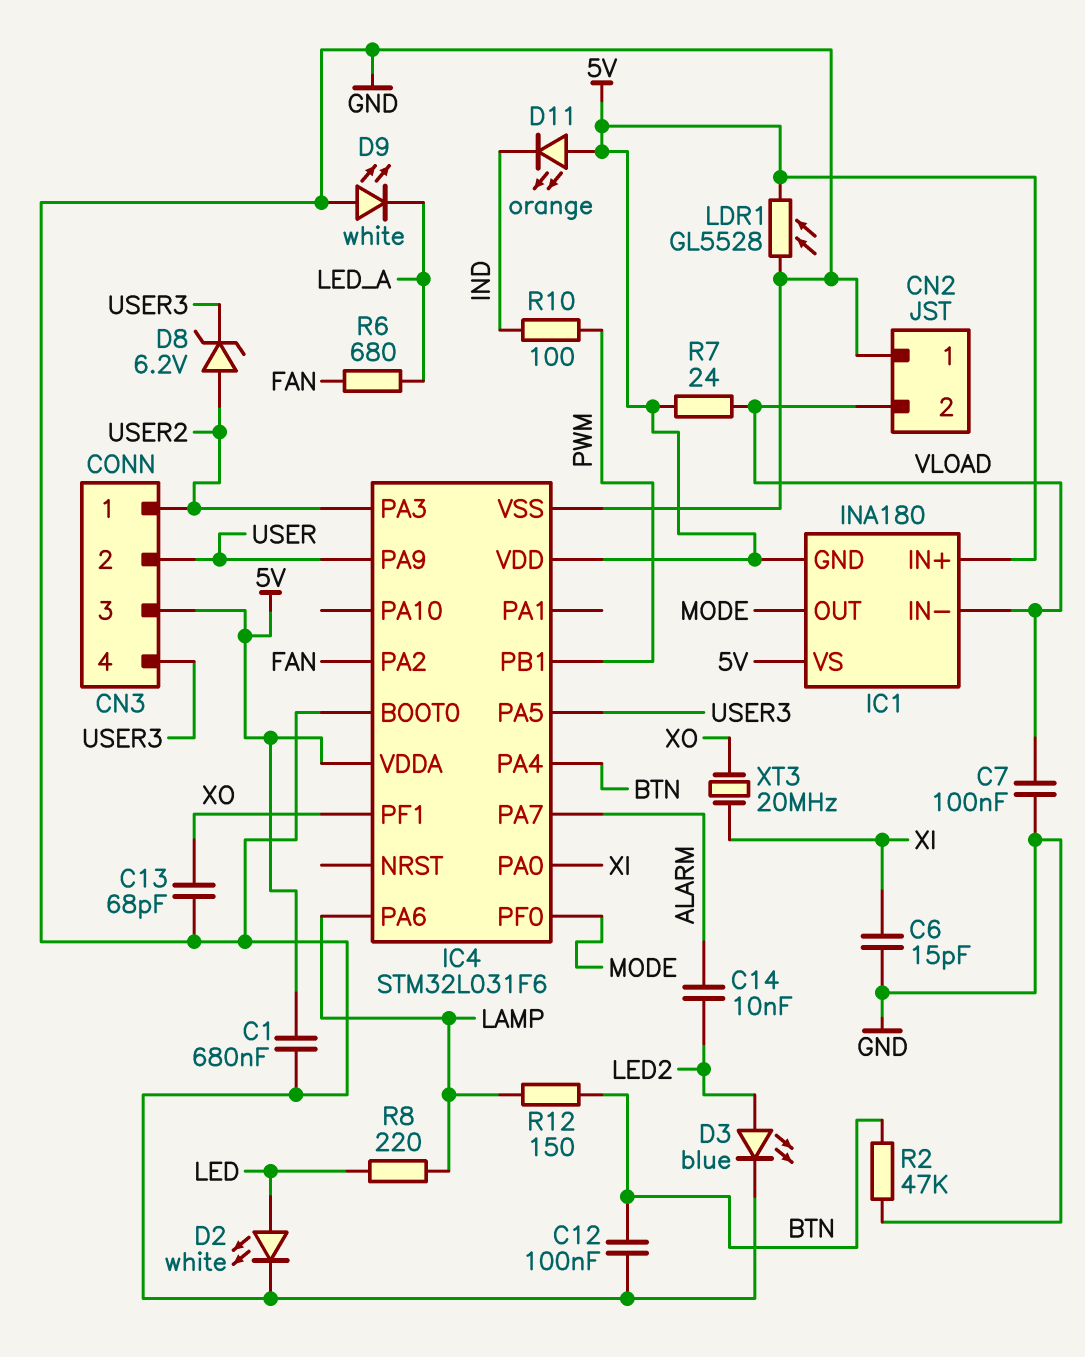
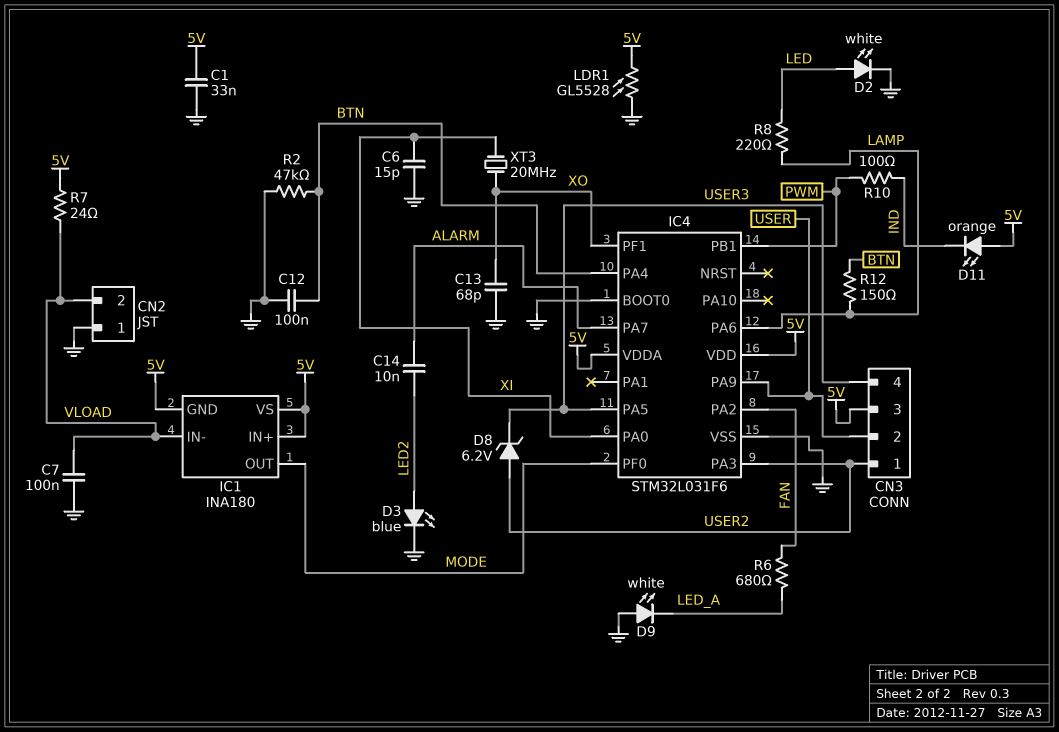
C1: 680nF (5V, GND) -> 33nF (5V, GND)

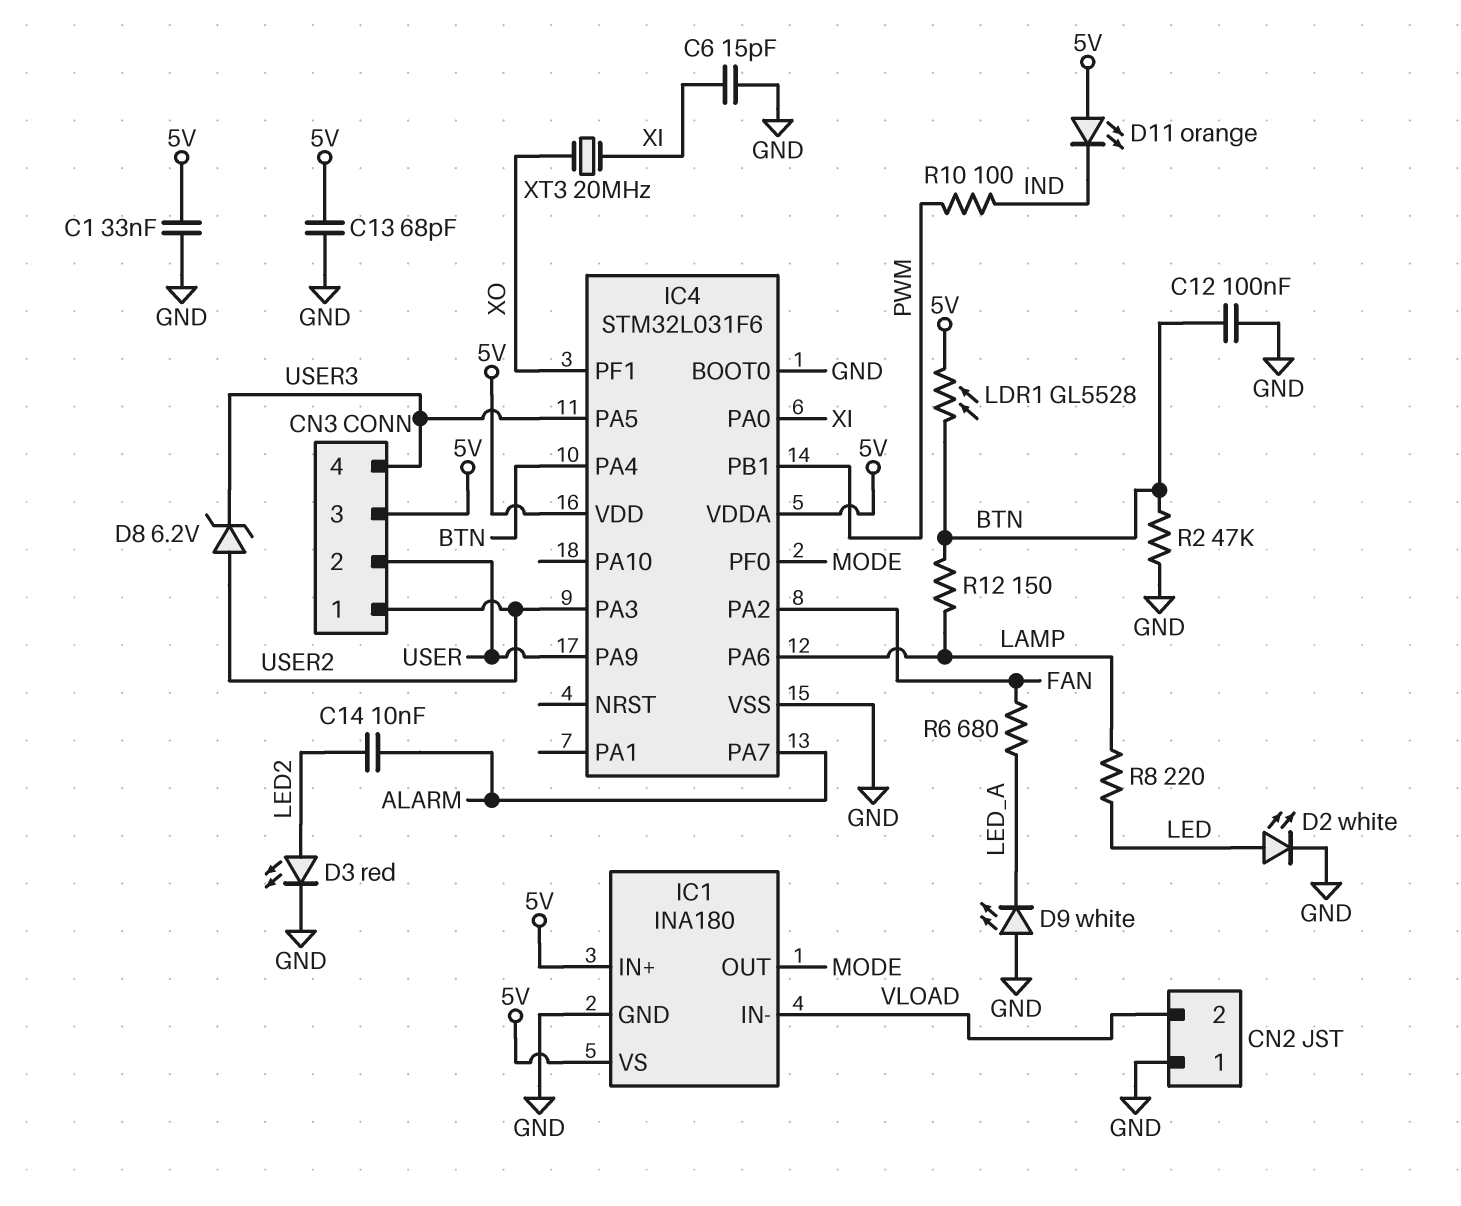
C7: 100nF (GND, VLOAD) -> none
C13: 68pF (GND, XO) -> 68pF (5V, GND)
D3: LED blue (A LED2, K GND) -> LED red (A LED2, K GND)
IC1 pin GND: 5V -> GND
LDR1: GL5528 (5V, GND) -> GL5528 (5V, BTN)
R7: 24 (5V, VLOAD) -> none

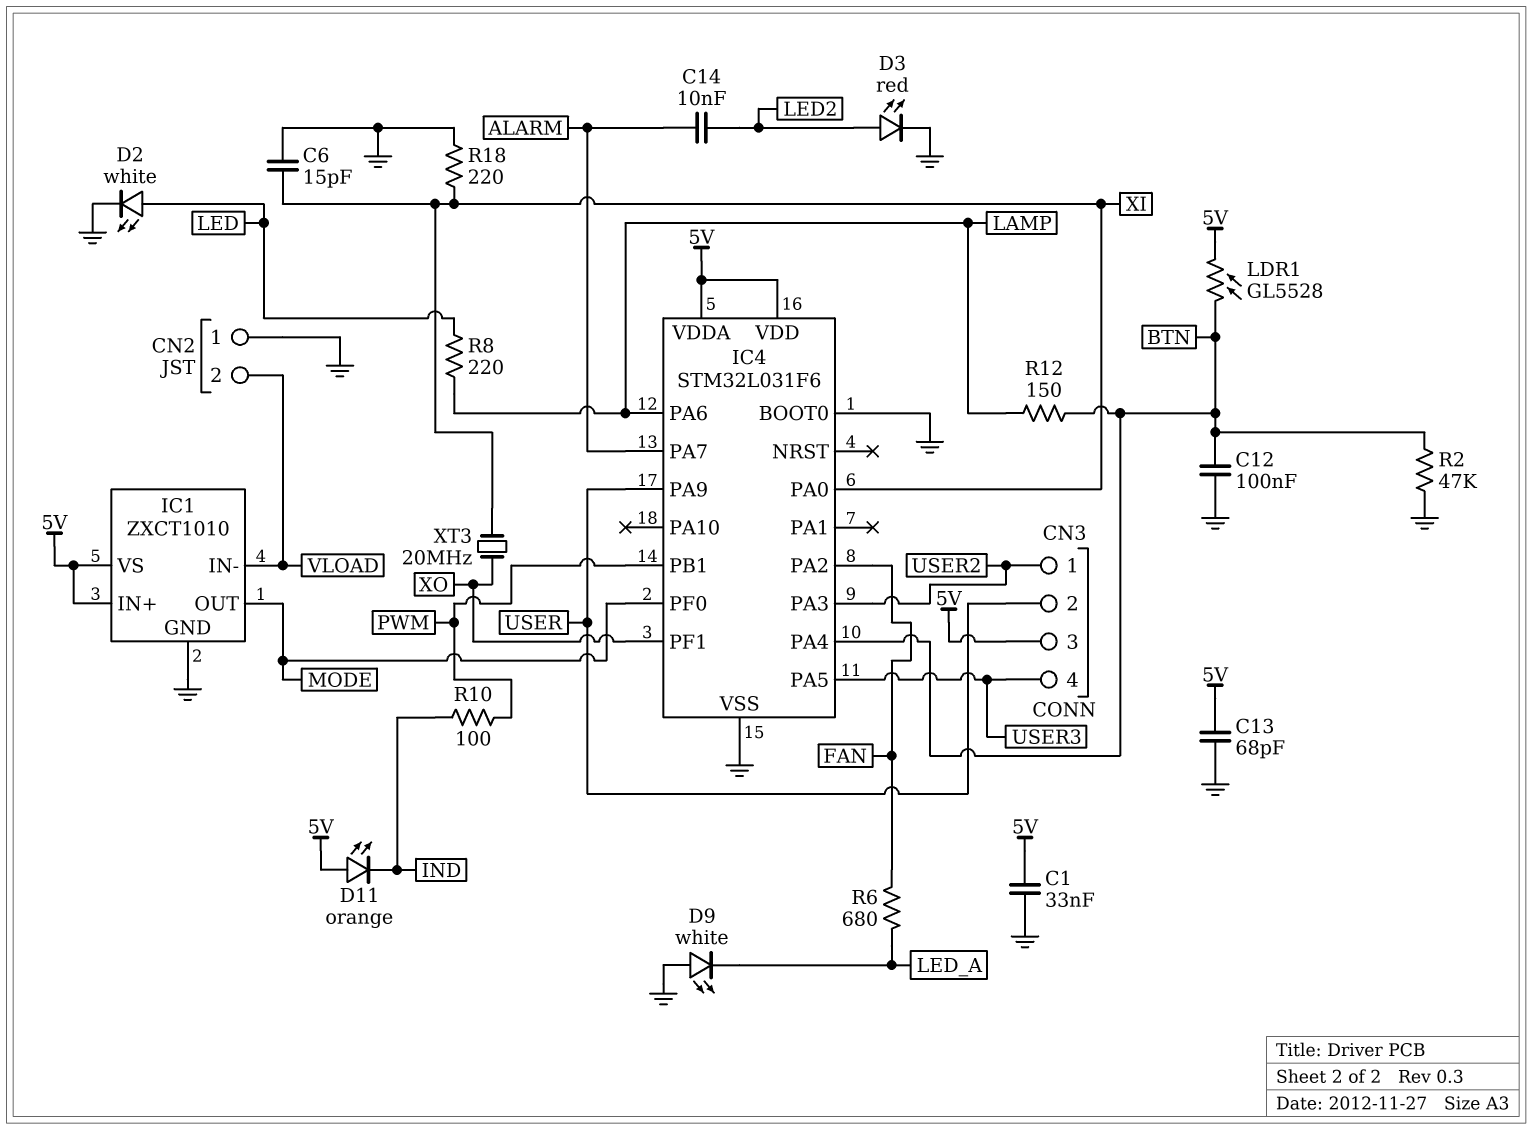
D8: zener 6.2V (A USER2, K USER3) -> none
IC1: INA180 -> ZXCT1010
R18: none -> 220 (GND, XI)

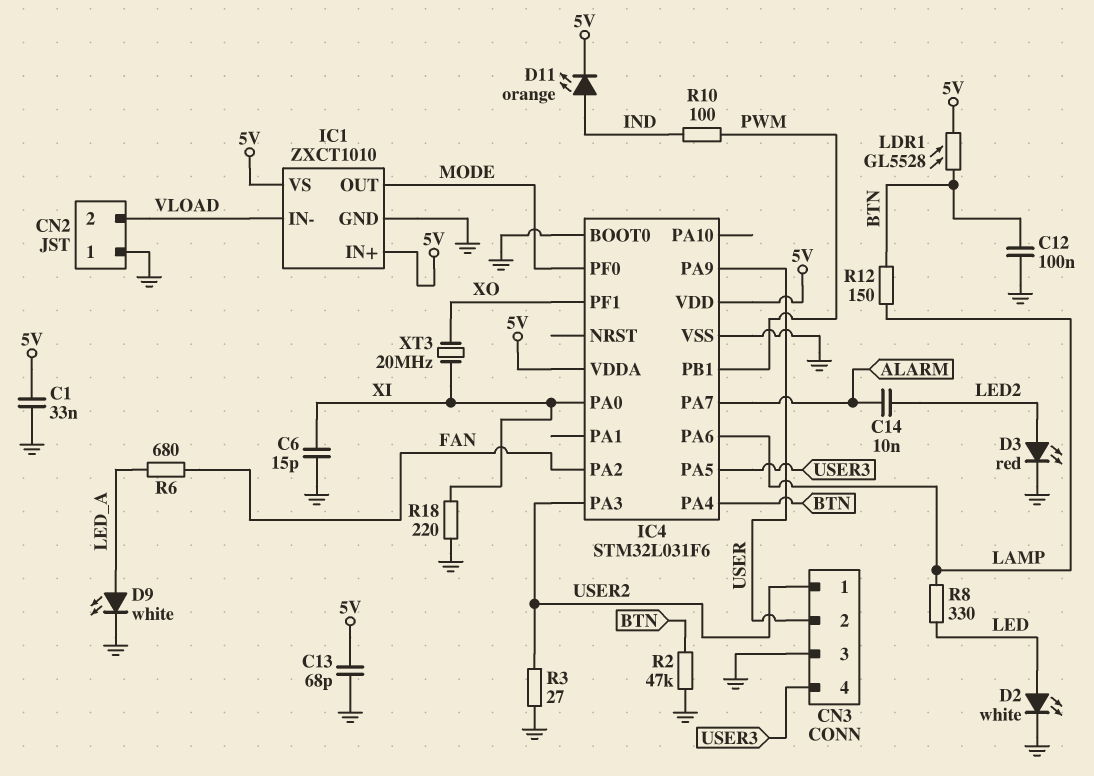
CN3 pin 3: 5V -> GND
D9: LED white (A GND, K LED_A) -> LED white (A LED_A, K GND)
D11: LED orange (A 5V, K IND) -> LED orange (A IND, K 5V)
R3: none -> 27 (GND, USER2)
R8: 220 (LAMP, LED) -> 330 (LAMP, LED)

